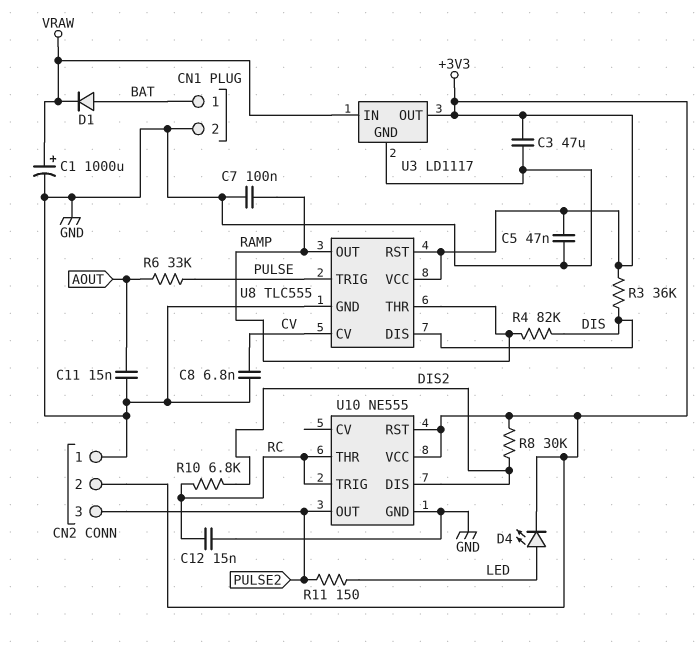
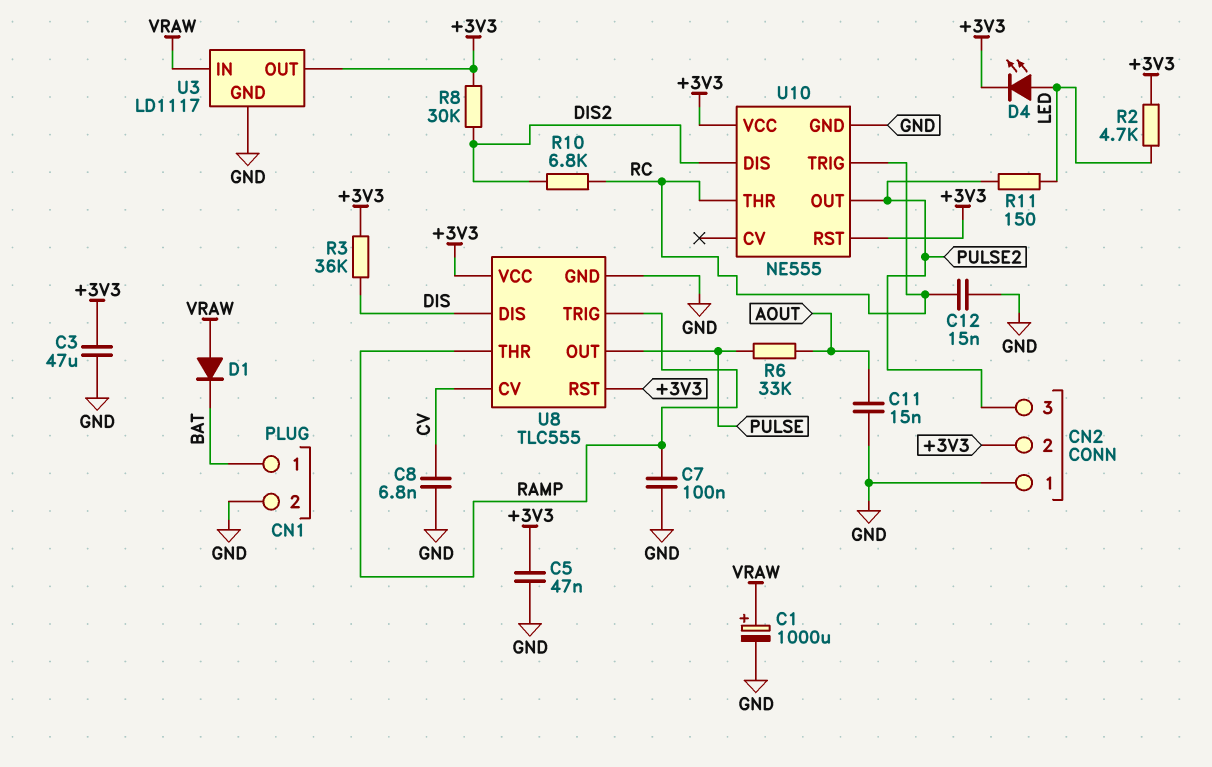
D1: diode (A BAT, K VRAW) -> diode (A VRAW, K BAT)
R2: none -> 4.7k (+3V3, LED)
R4: 82k (DIS, RAMP) -> none
U8 pin OUT: RAMP -> PULSE
U8 pin TRIG: PULSE -> RAMP

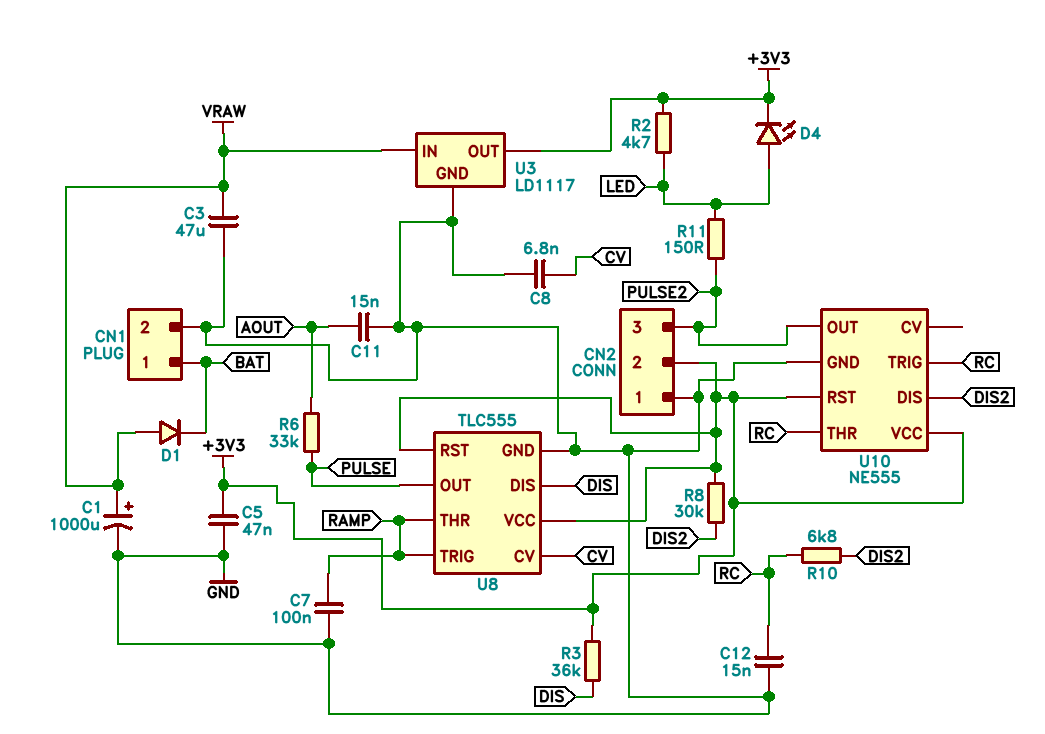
C3: 47uF (+3V3, GND) -> 47uF (GND, VRAW)

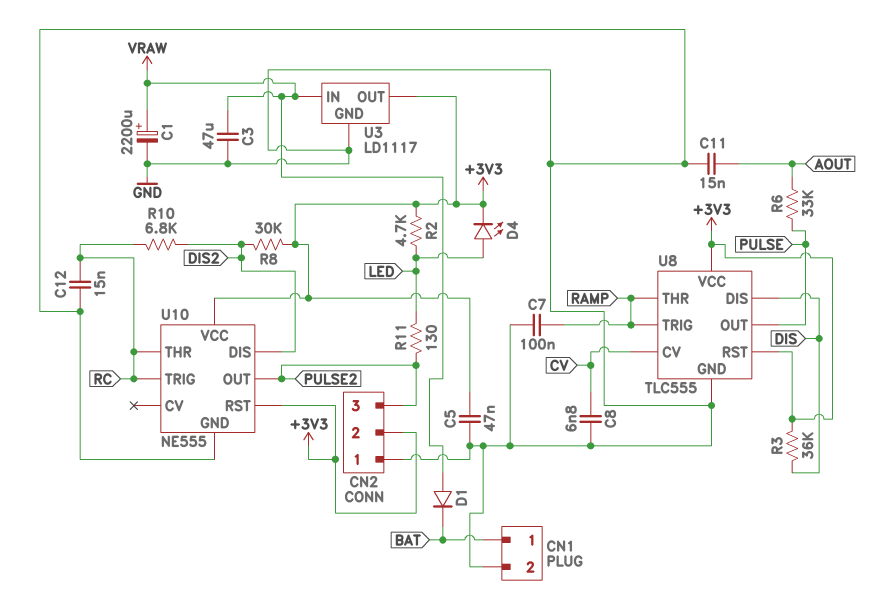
C1: 1000uF (plus VRAW, minus GND) -> 2200uF (plus VRAW, minus GND)
R11: 150 (LED, PULSE2) -> 130 (LED, PULSE2)

